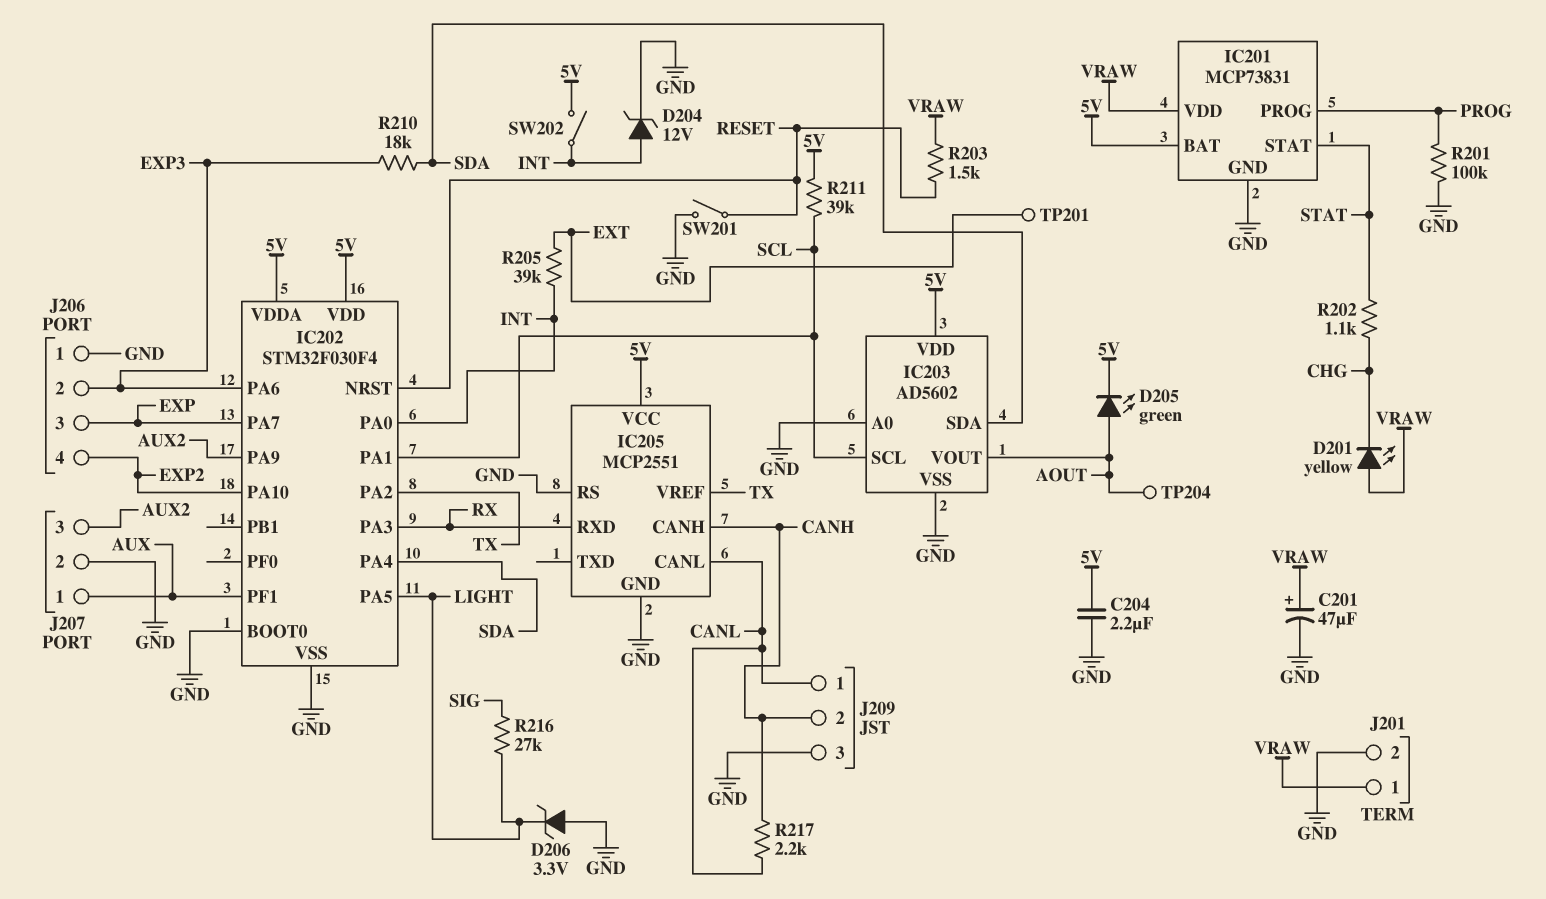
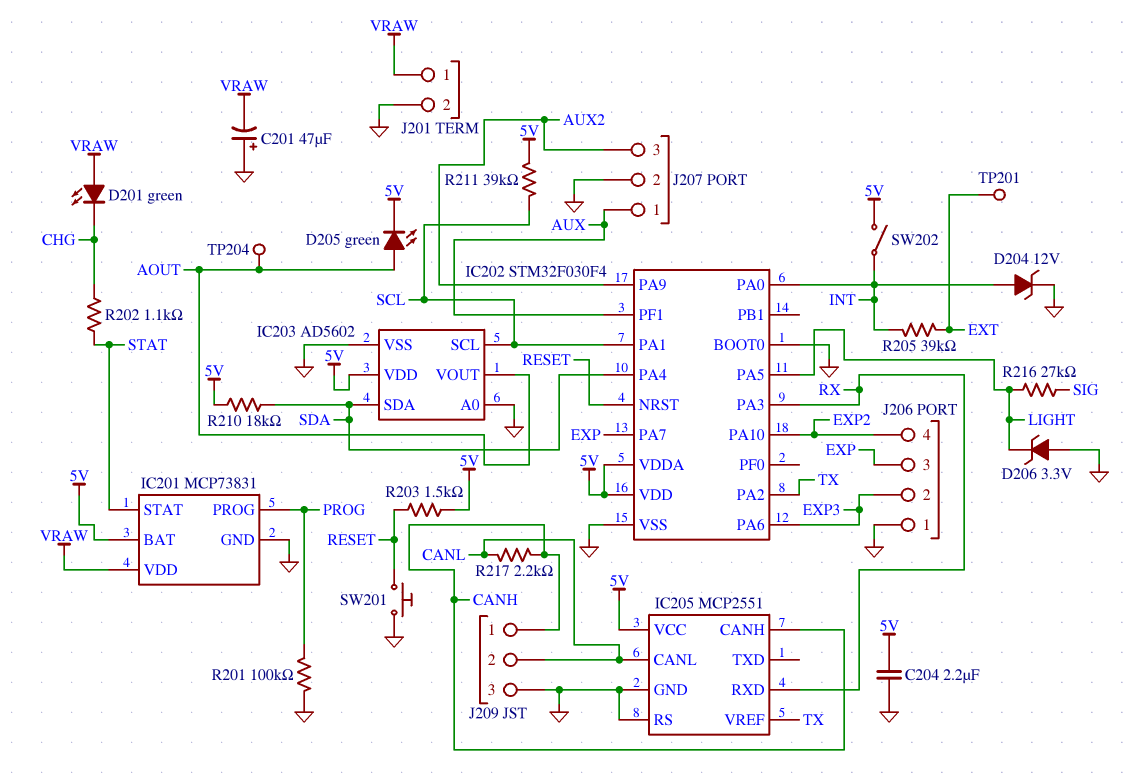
C201: 47uF (plus VRAW, minus GND) -> 47uF (plus GND, minus VRAW)
D201: LED yellow (A VRAW, K CHG) -> LED green (A VRAW, K CHG)
J209 pin 1: CANL -> CANH
J209 pin 2: CANH -> CANL
R203: 1.5k (RESET, VRAW) -> 1.5k (5V, RESET)
R210: 18k (EXP3, SDA) -> 18k (5V, SDA)
SW201: switch (GND, RESET) -> button (GND, RESET)

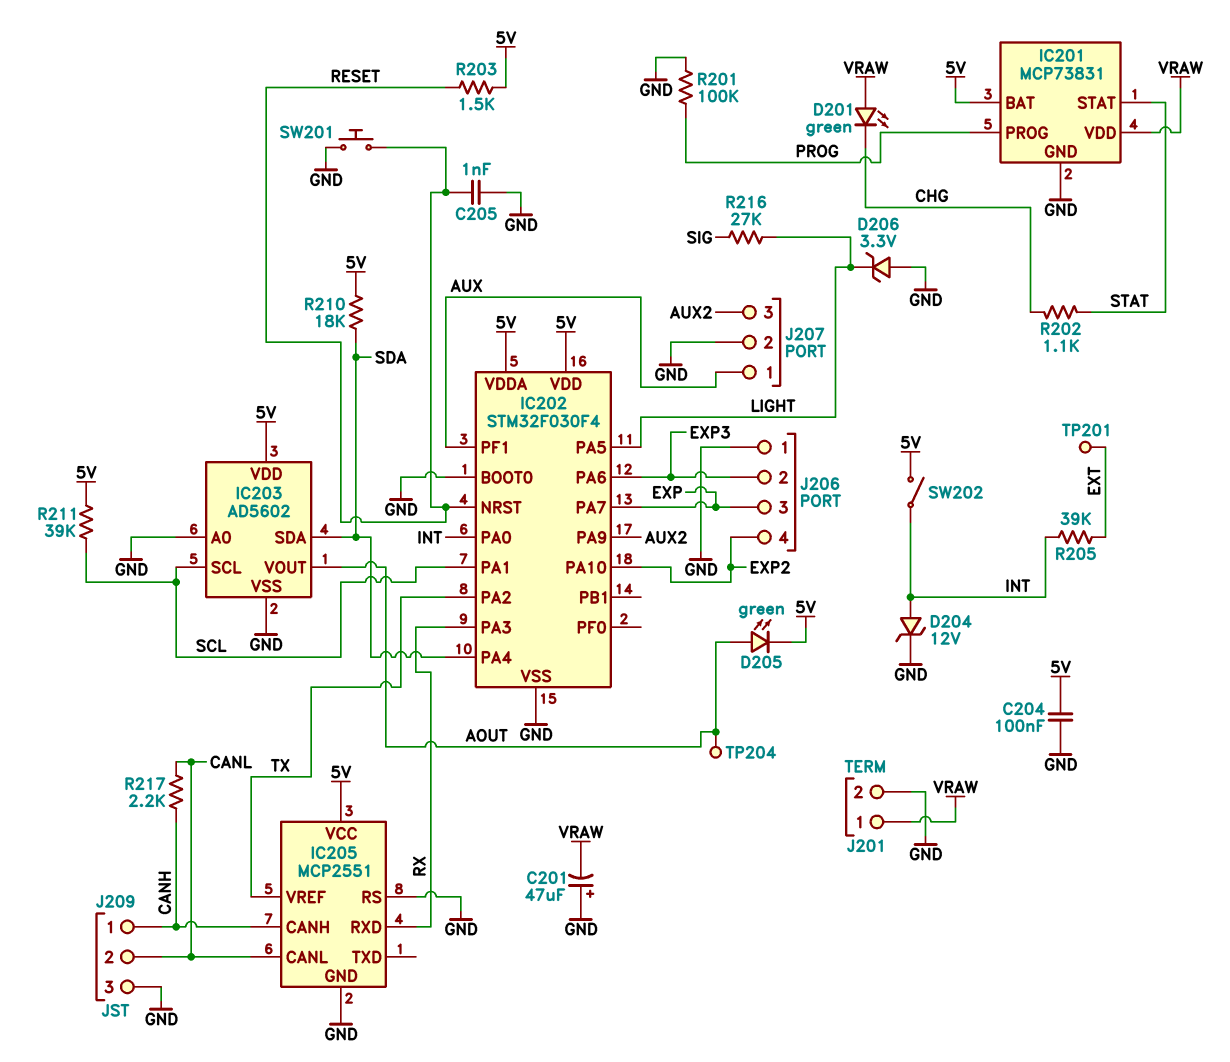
C204: 2.2uF (5V, GND) -> 100nF (5V, GND)
C205: none -> 1nF (GND, RESET)

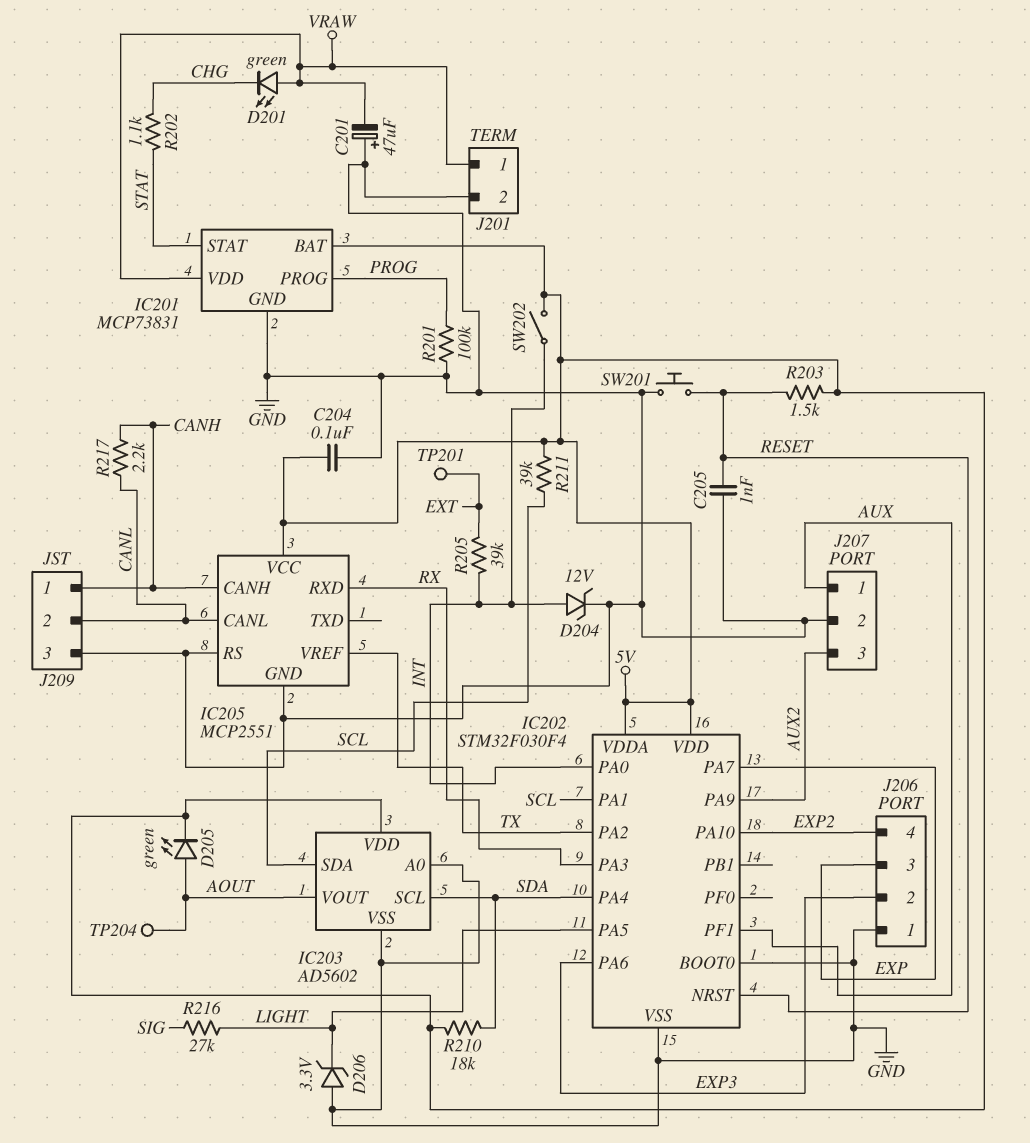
IC203 pin SCL: SCL -> SDA
IC203 pin SDA: SDA -> SCL

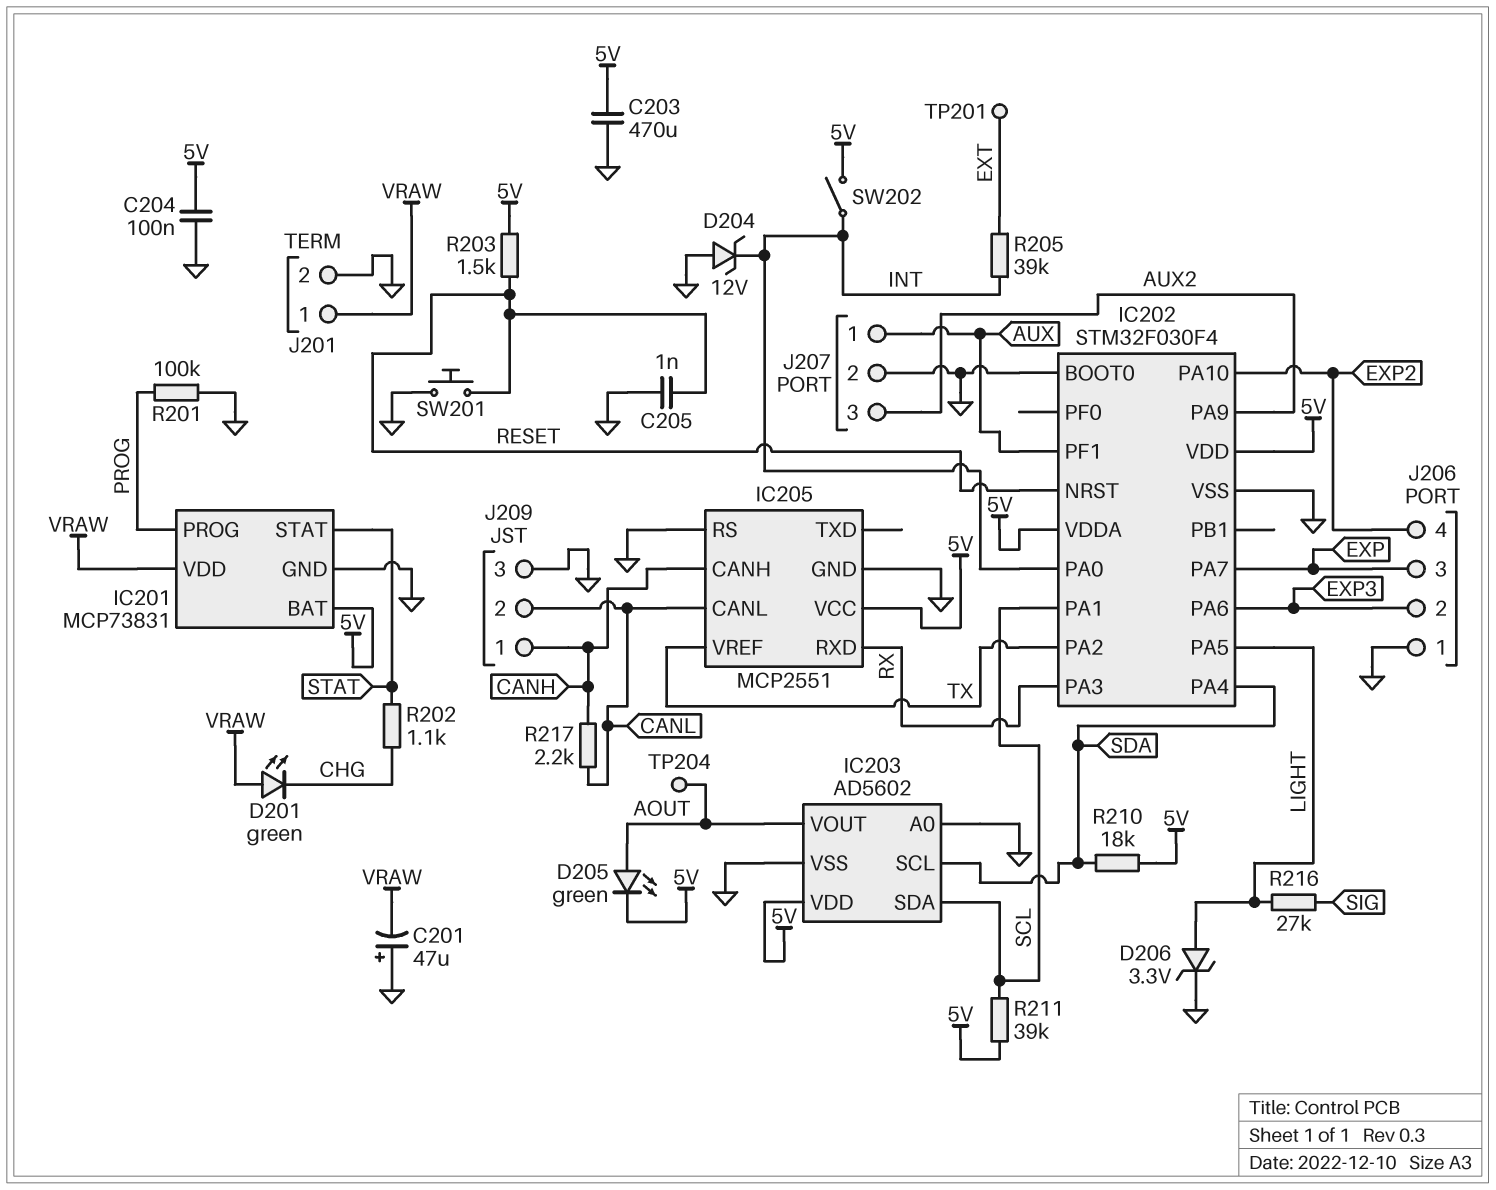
C203: none -> 470uF (5V, GND)
D204: zener 12V (A INT, K GND) -> zener 12V (A GND, K INT)
D206: zener 3.3V (A GND, K LIGHT) -> zener 3.3V (A LIGHT, K GND)

